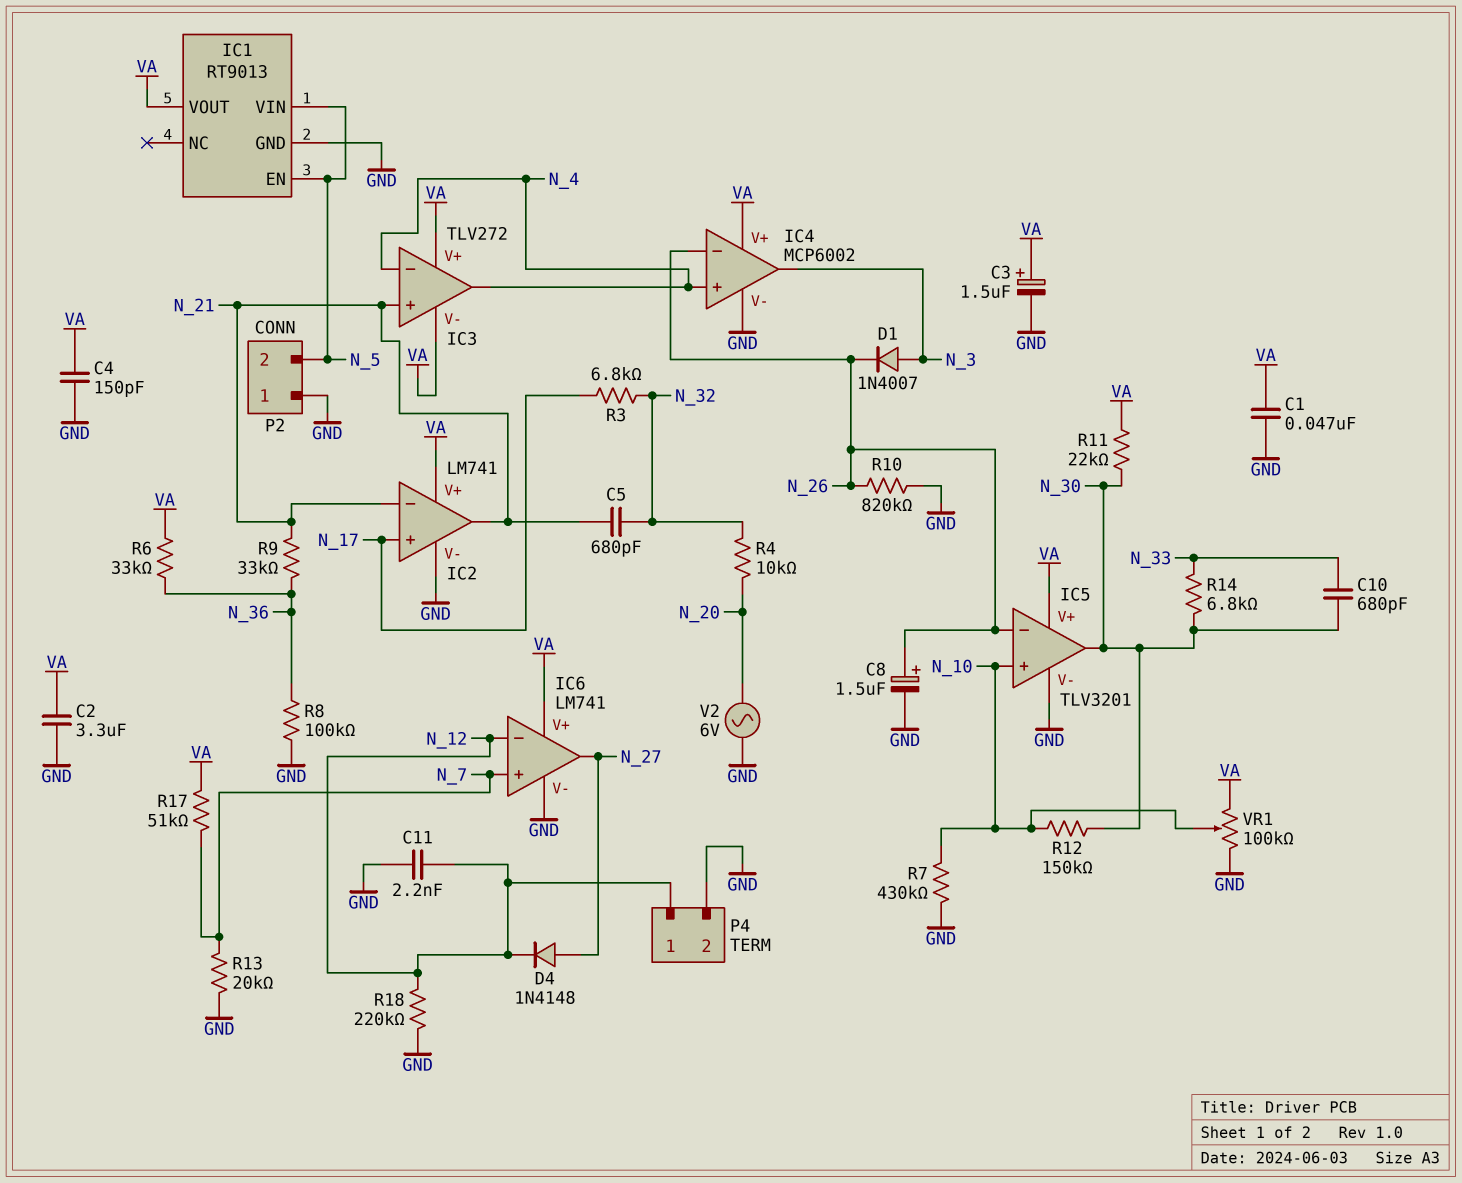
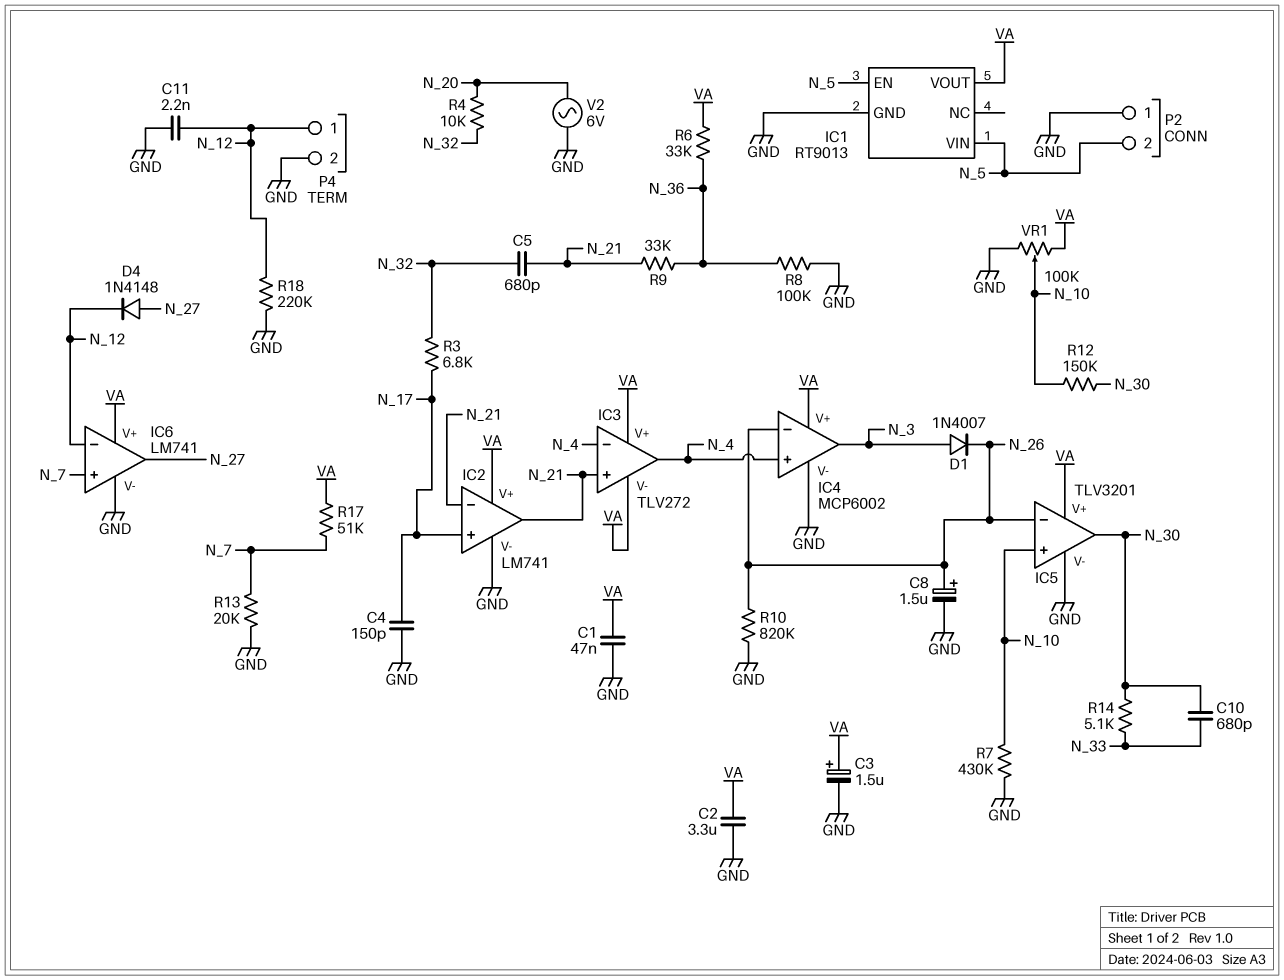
C4: 150pF (GND, VA) -> 150pF (GND, N_17)
R11: 22k (N_30, VA) -> none
R14: 6.8k (N_30, N_33) -> 5.1k (N_30, N_33)

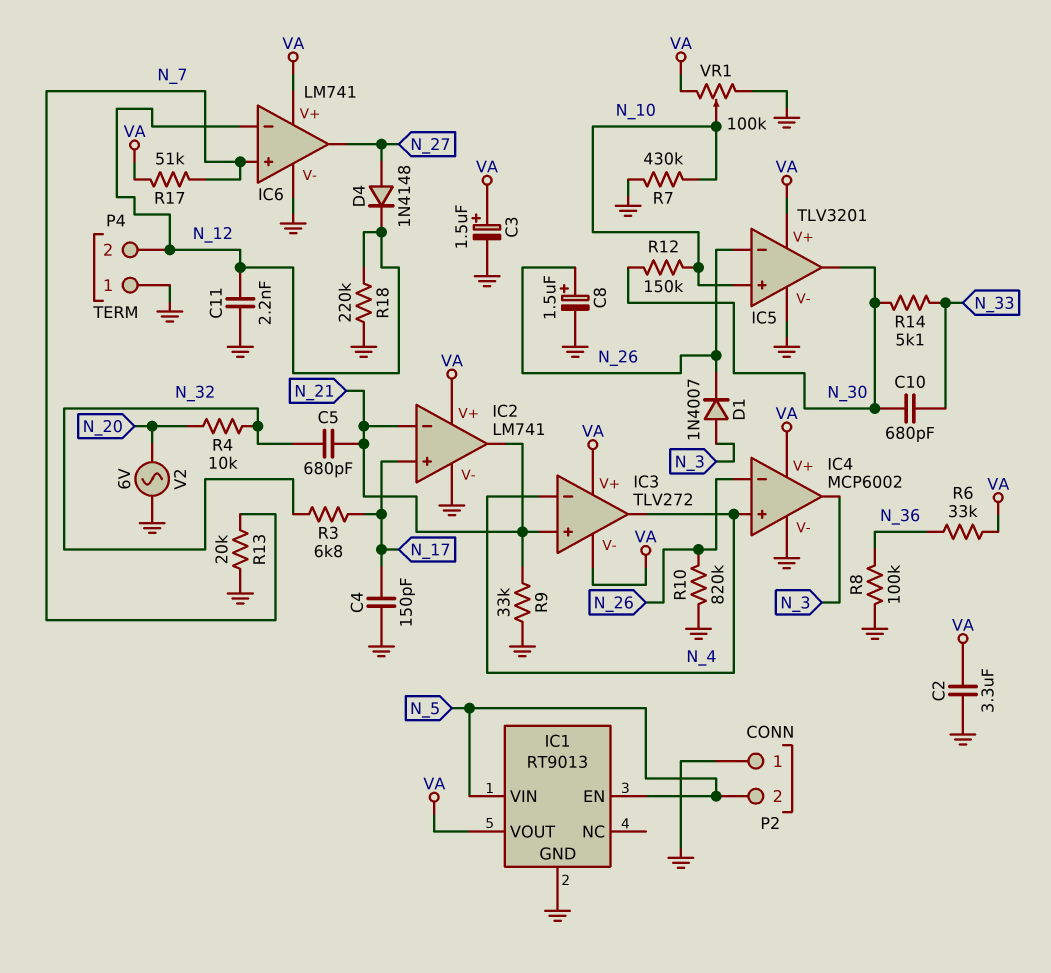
C1: 47nF (GND, VA) -> none
P4 pin 1: N_12 -> GND
P4 pin 2: GND -> N_12
R9: 33k (N_21, N_36) -> 33k (GND, N_21)

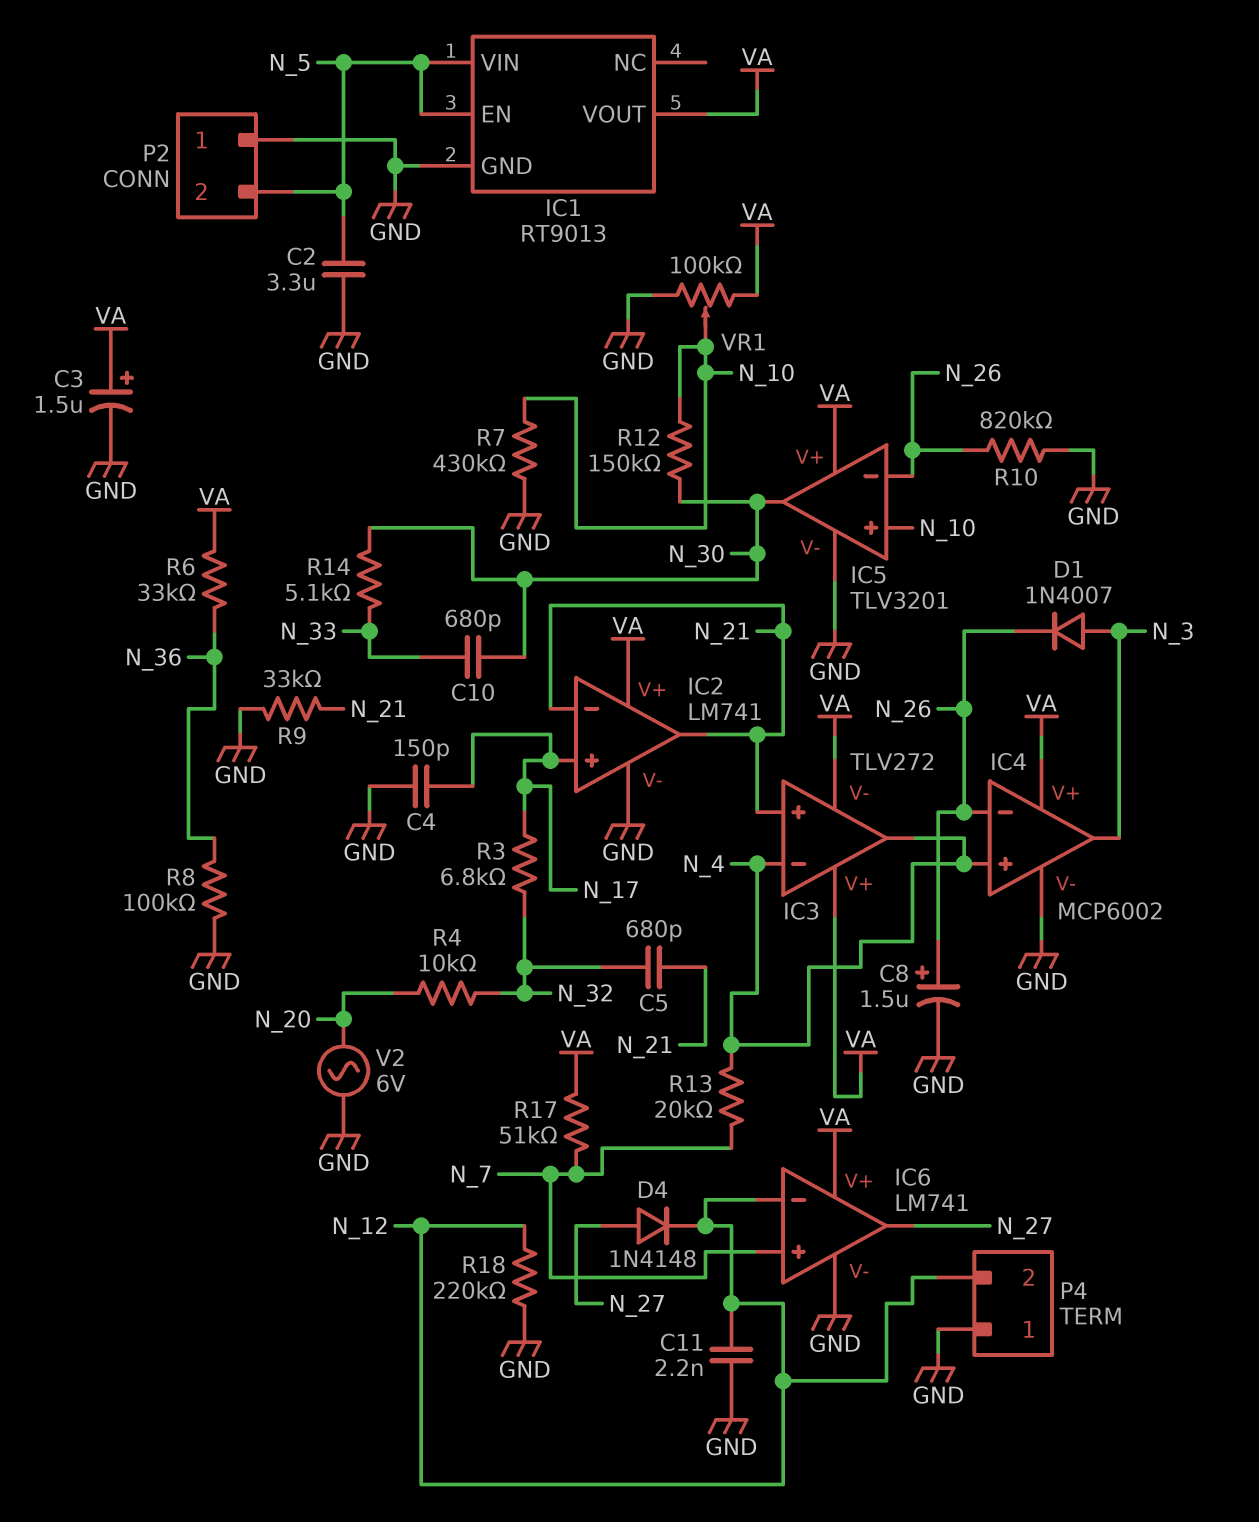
C2: 3.3uF (GND, VA) -> 3.3uF (GND, N_5)
R13: 20k (GND, N_7) -> 20k (N_4, N_7)

